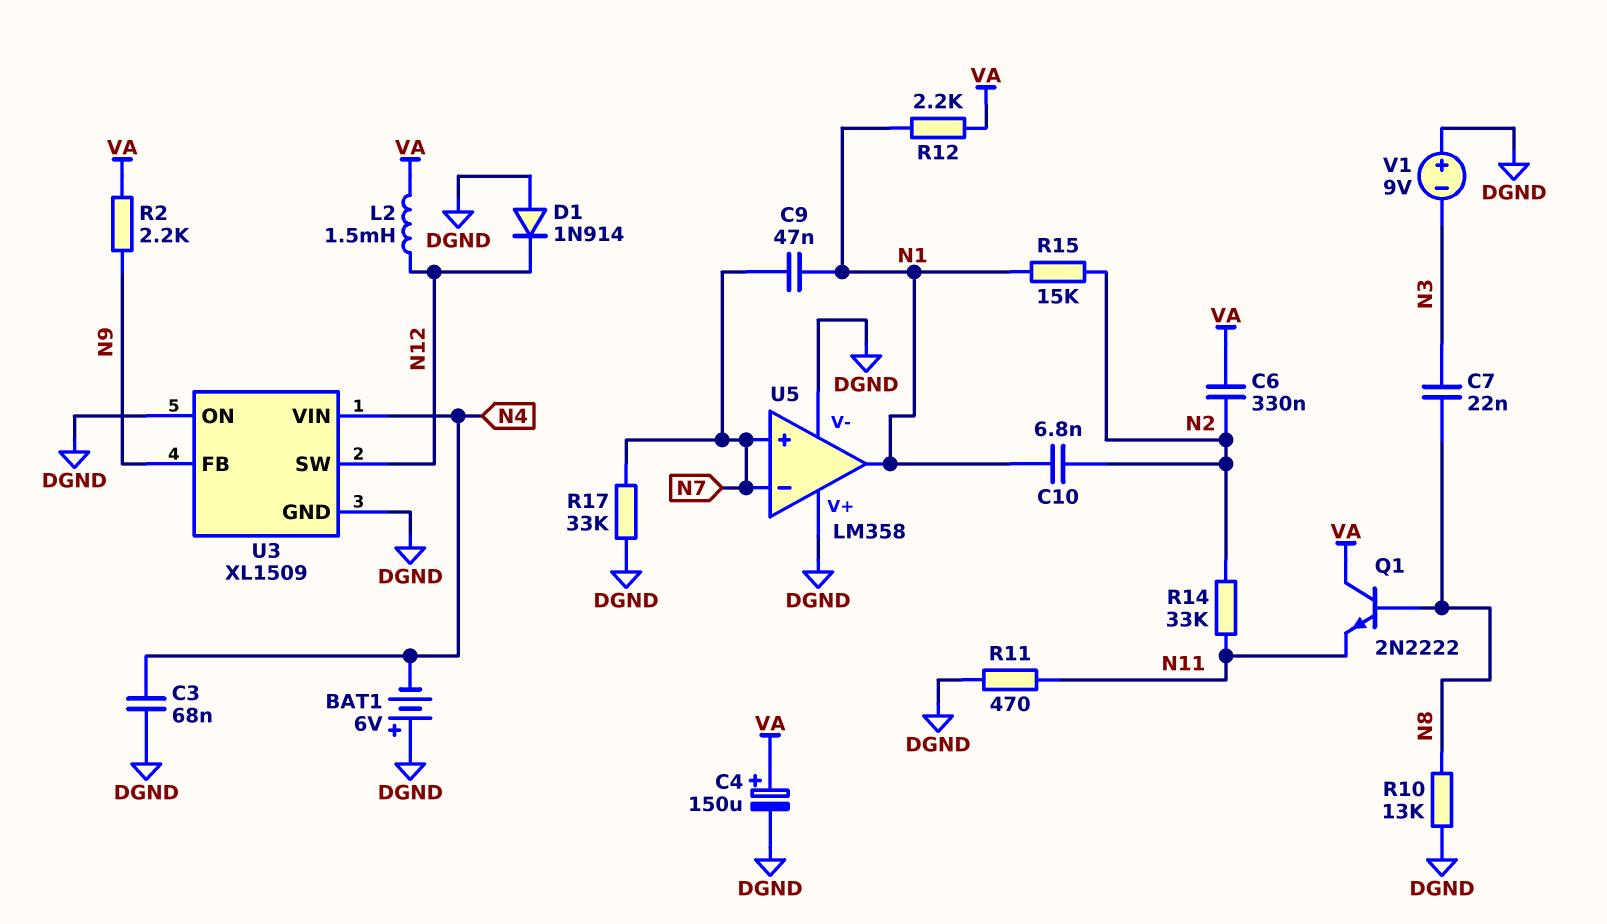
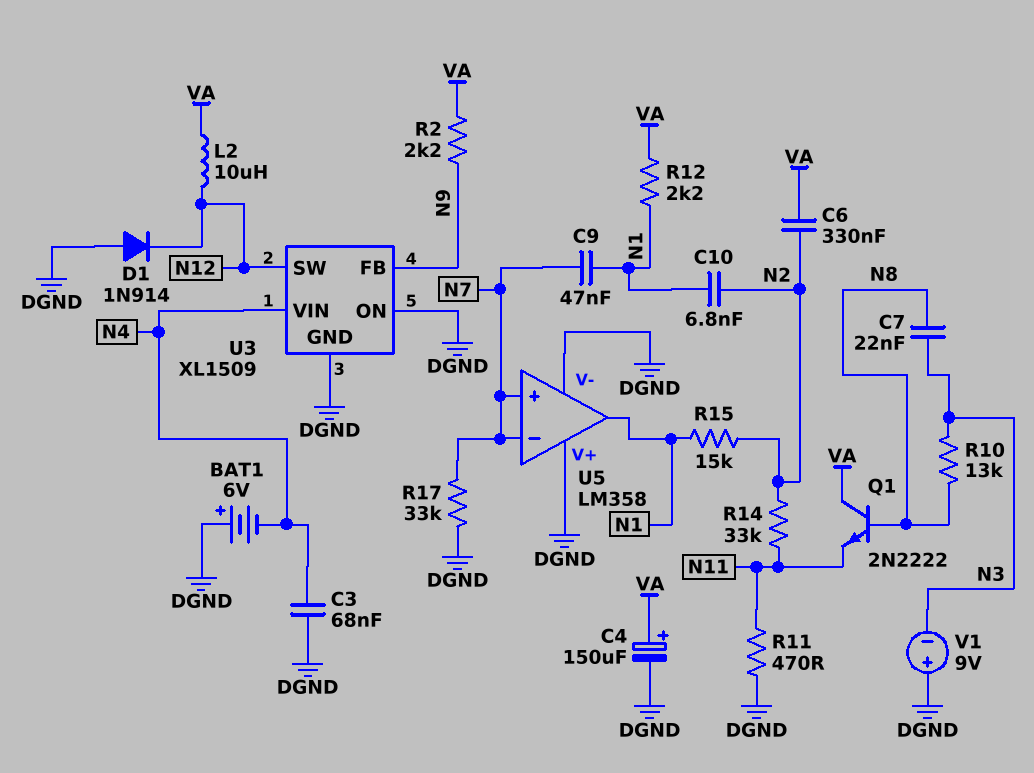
L2: 1.5mH (N12, VA) -> 10uH (N12, VA)
R10: 13k (DGND, N8) -> 13k (N3, N8)

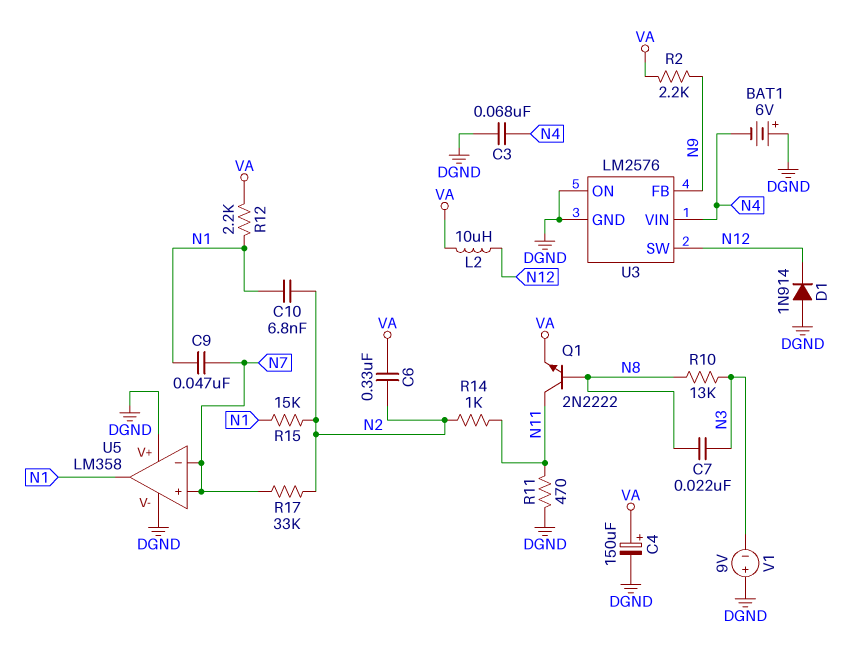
Q1: NPN 2N2222 (B N8, C VA, E N11) -> NPN 2N2222 (B N8, C N11, E VA)
R14: 33k (N2, N11) -> 1k (N2, N11)
R17: 33k (DGND, N7) -> 33k (N2, N7)
U3: XL1509 -> LM2576

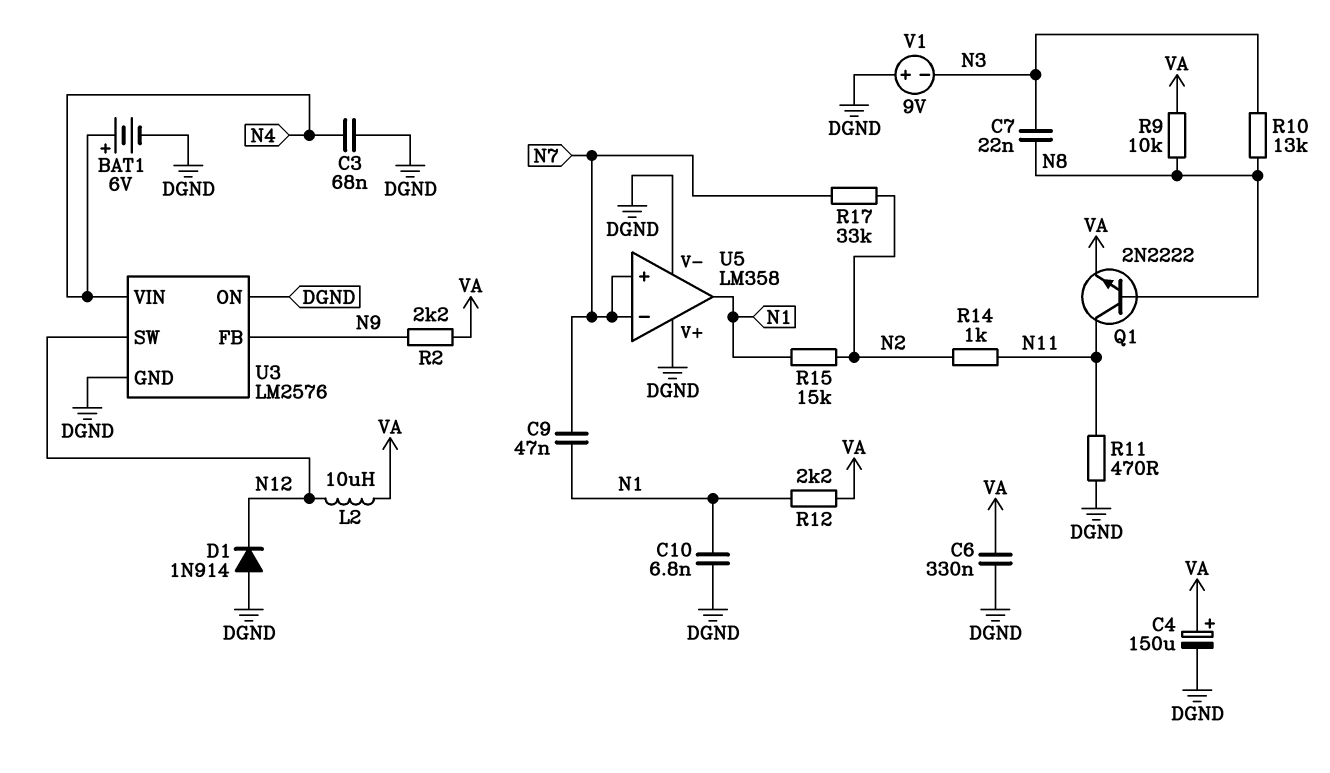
BAT1: 6V (plus DGND, minus N4) -> 6V (plus N4, minus DGND)
C6: 330nF (N2, VA) -> 330nF (DGND, VA)
C10: 6.8nF (N1, N2) -> 6.8nF (DGND, N1)
R9: none -> 10k (N8, VA)

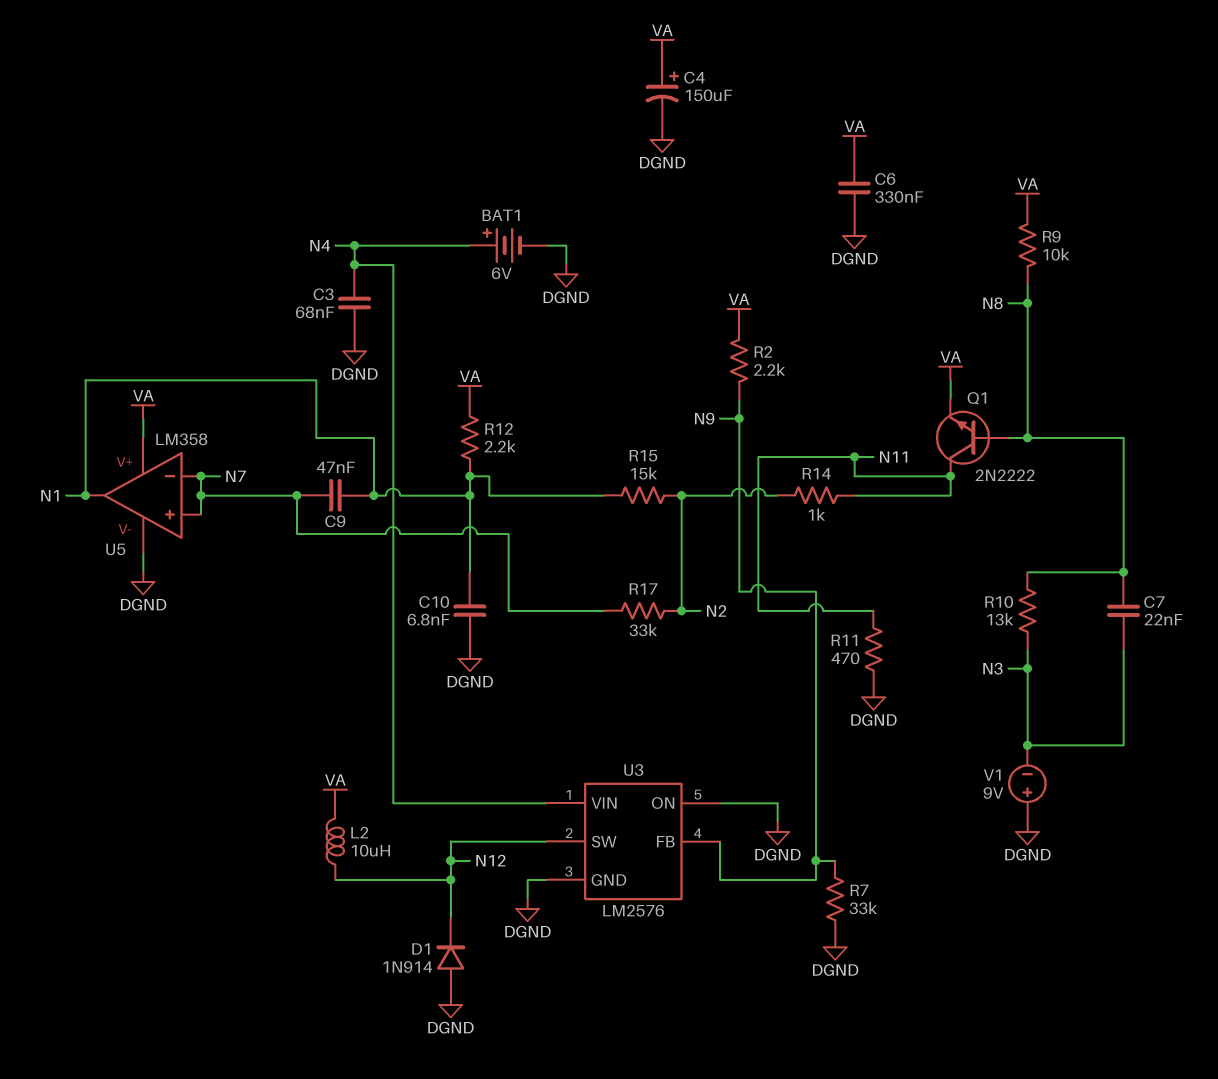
R7: none -> 33k (DGND, N9)
U5 pin V+: DGND -> VA

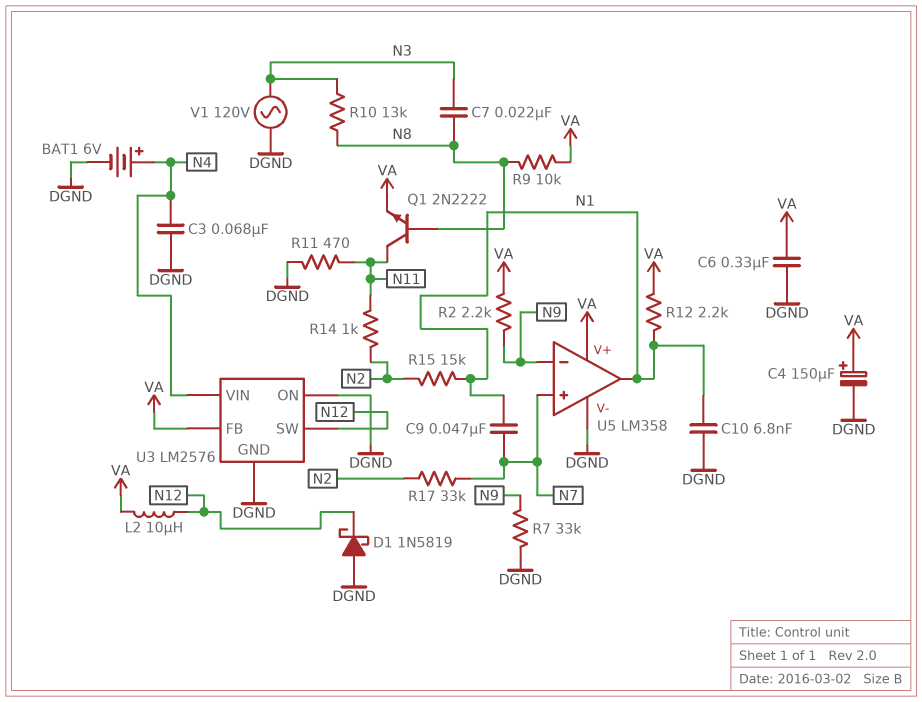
D1: diode 1N914 (A DGND, K N12) -> schottky 1N5819 (A DGND, K N12)
U3 pin FB: N9 -> VA
U5 pin in-: N7 -> N9
V1: 9V (plus DGND, minus N3) -> AC 120V (DGND, N3)

